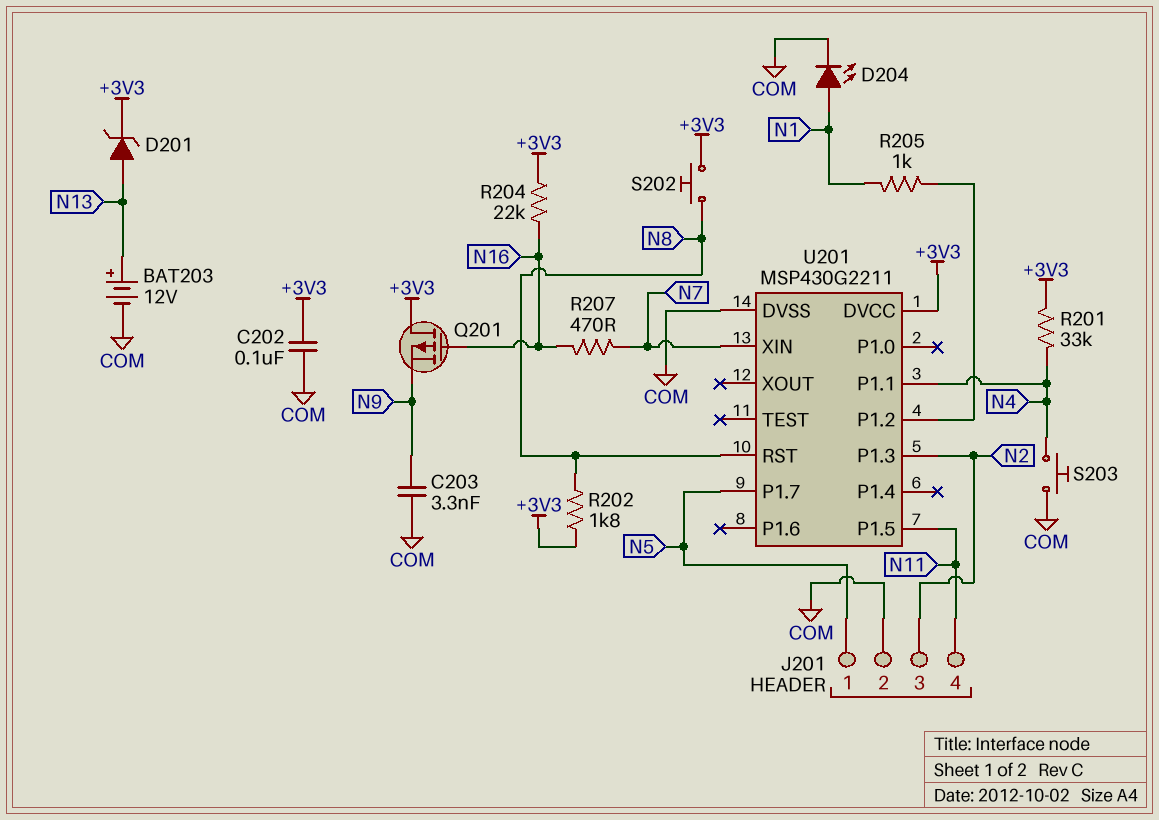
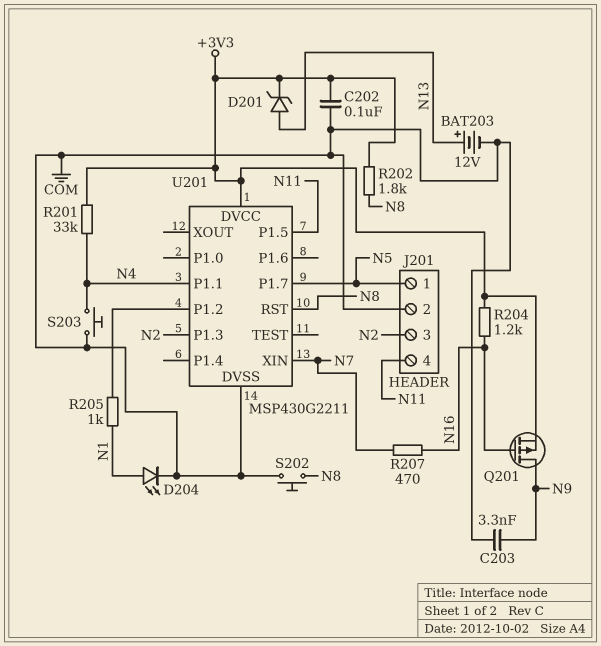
Q201: PMOS (G N16, D +3V3, S N9) -> PMOS (G N16, D N9, S +3V3)
R204: 22k (+3V3, N16) -> 1.2k (+3V3, N16)
S202: button (+3V3, N8) -> button (COM, N8)

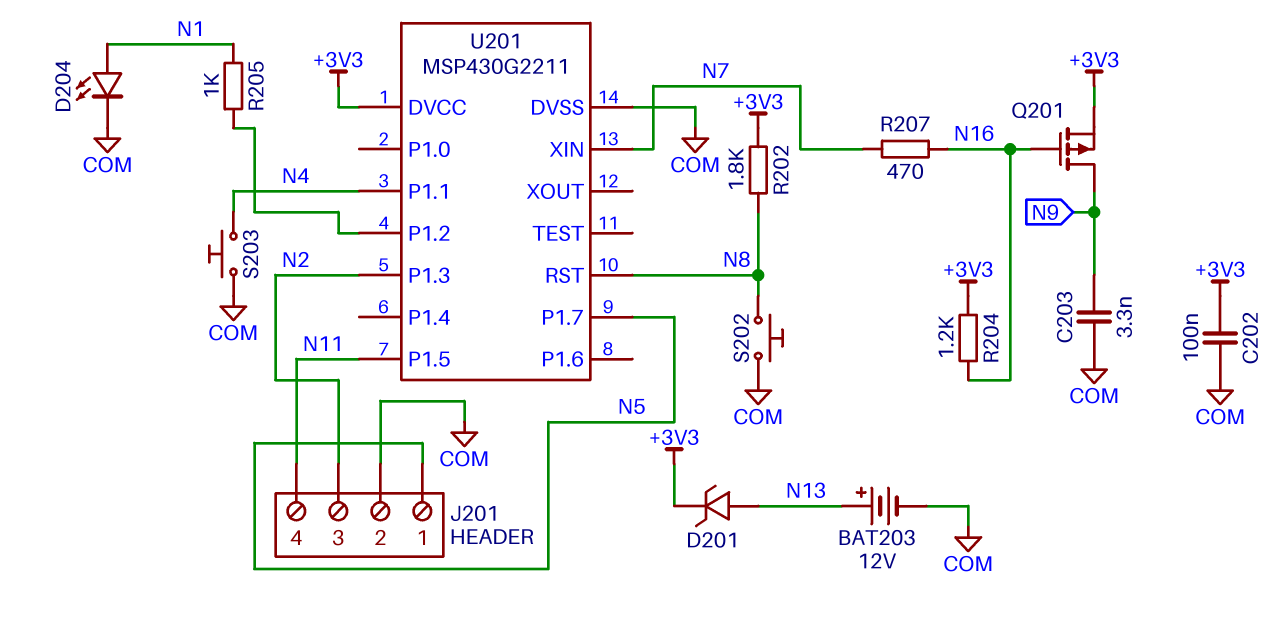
R201: 33k (+3V3, N4) -> none

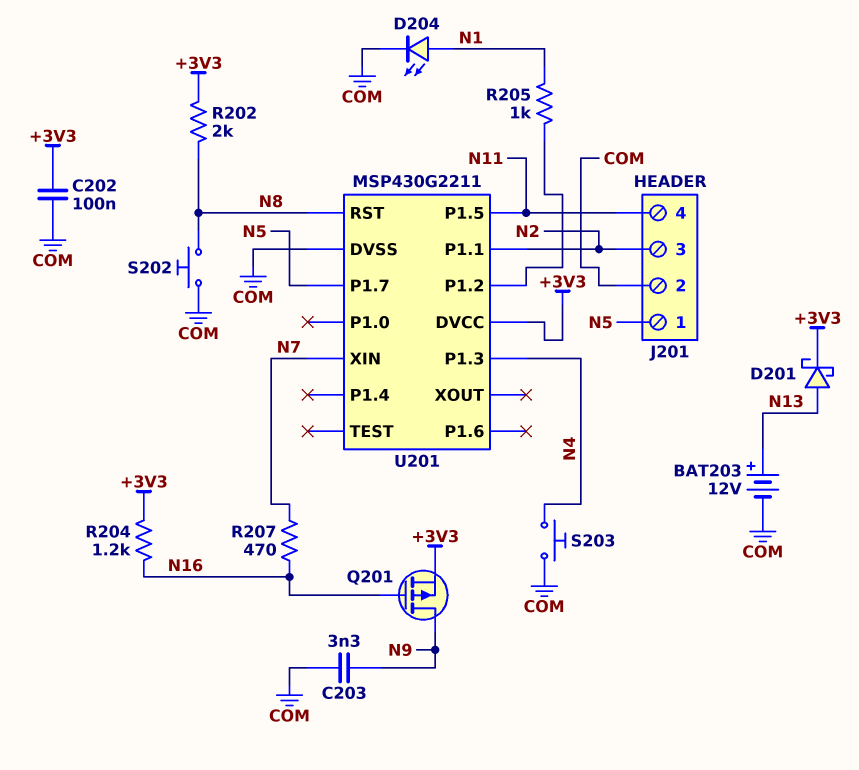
D201: zener (A N13, K +3V3) -> schottky (A N13, K +3V3)
R202: 1.8k (+3V3, N8) -> 2k (+3V3, N8)
U201 pin P1.1: N4 -> N2
U201 pin P1.3: N2 -> N4

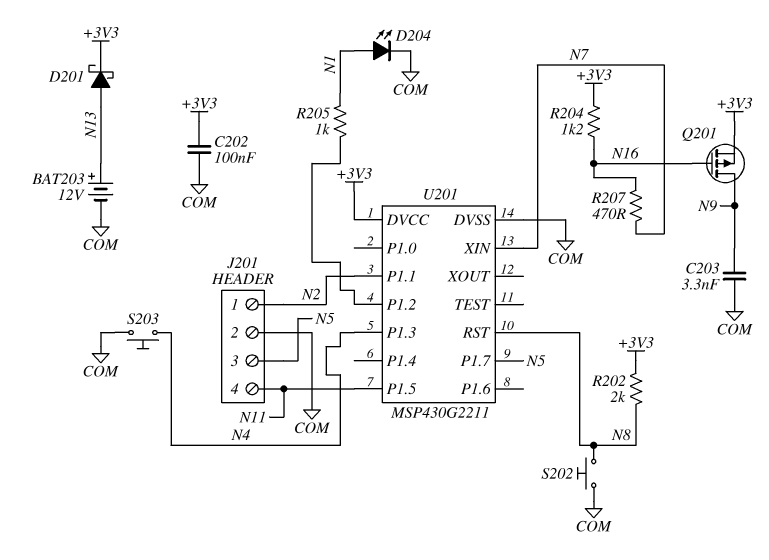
J201 pin 1: N5 -> N2
J201 pin 3: N2 -> N5

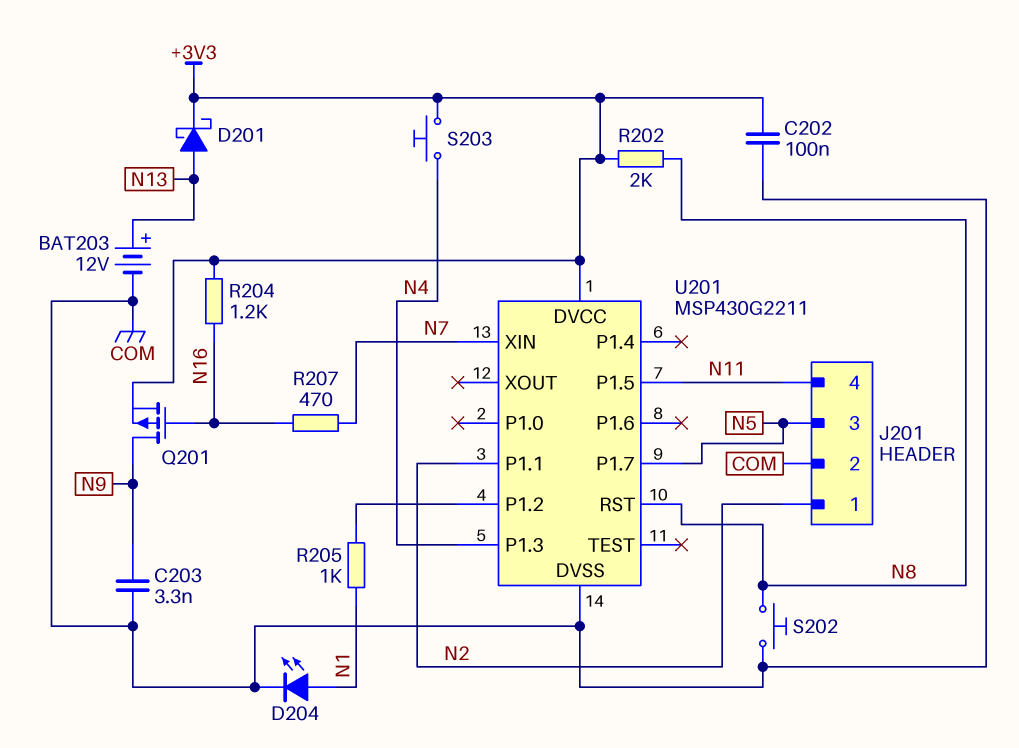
S203: button (COM, N4) -> button (+3V3, N4)

